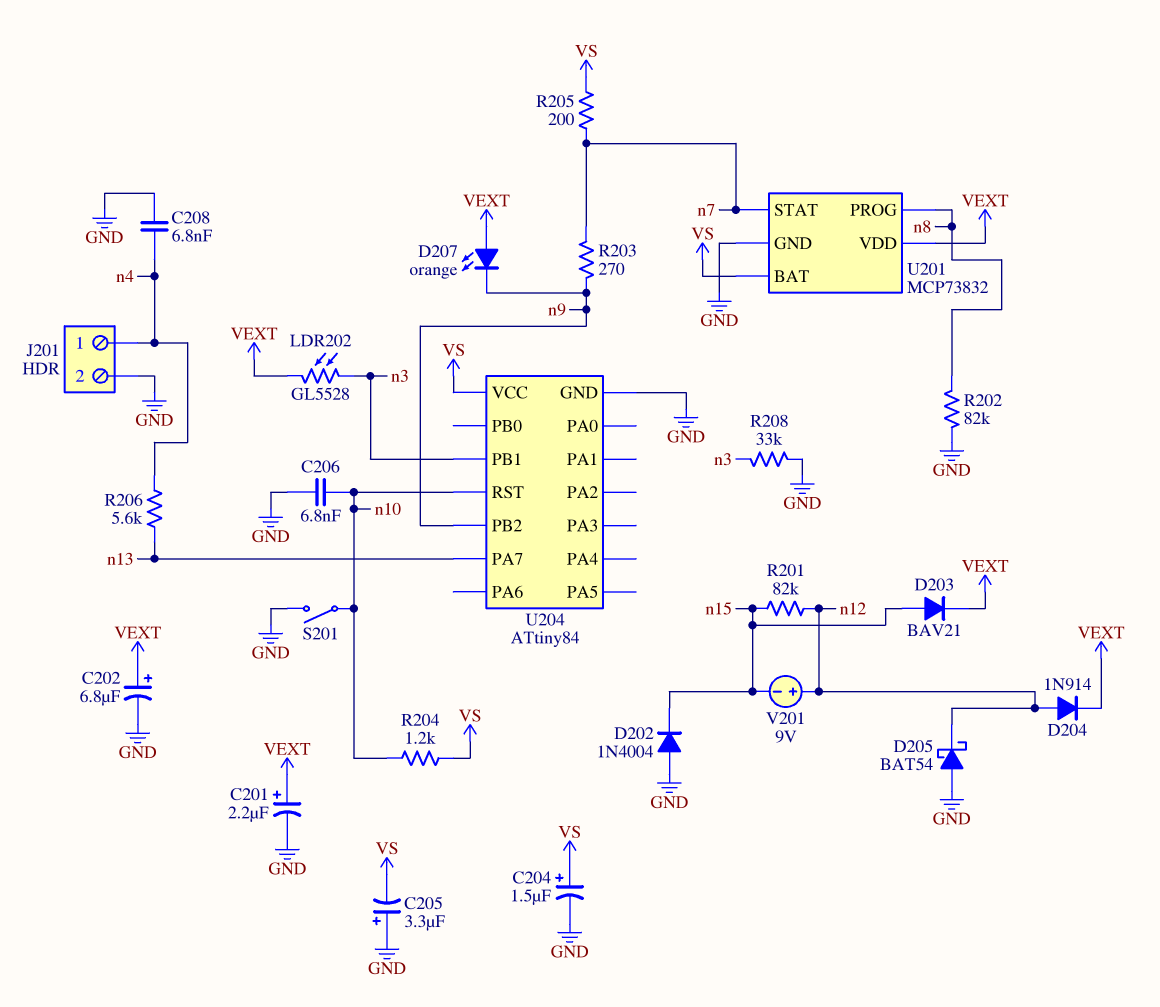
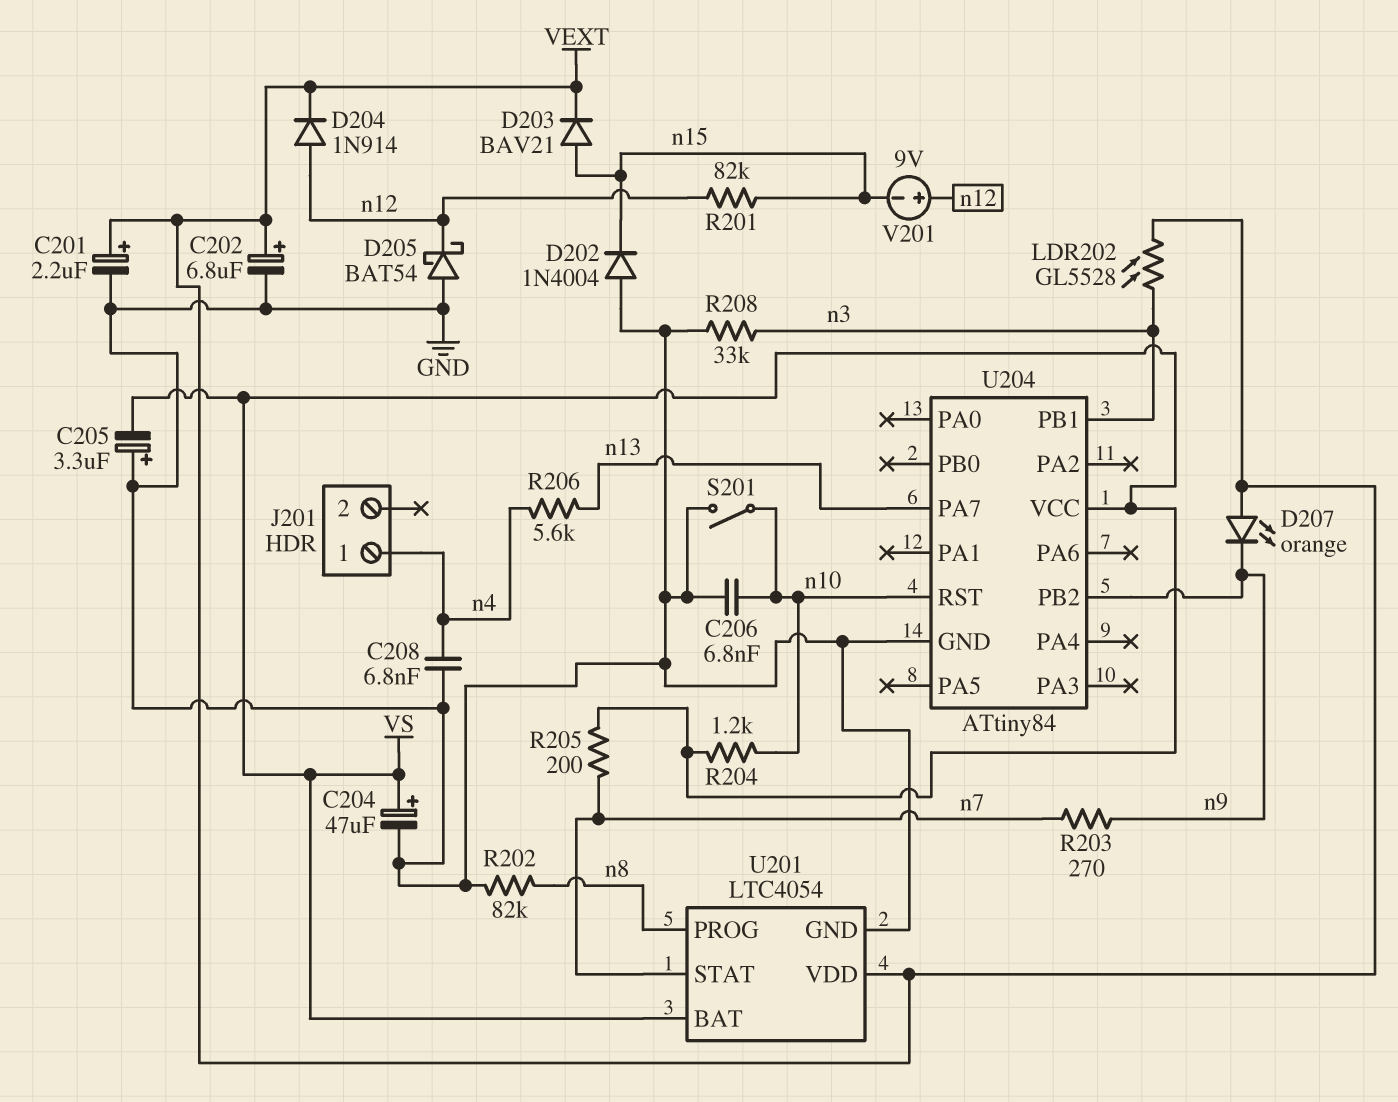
C204: 1.5uF (plus VS, minus GND) -> 47uF (plus VS, minus GND)
J201 pin 2: GND -> none
U201: MCP73832 -> LTC4054

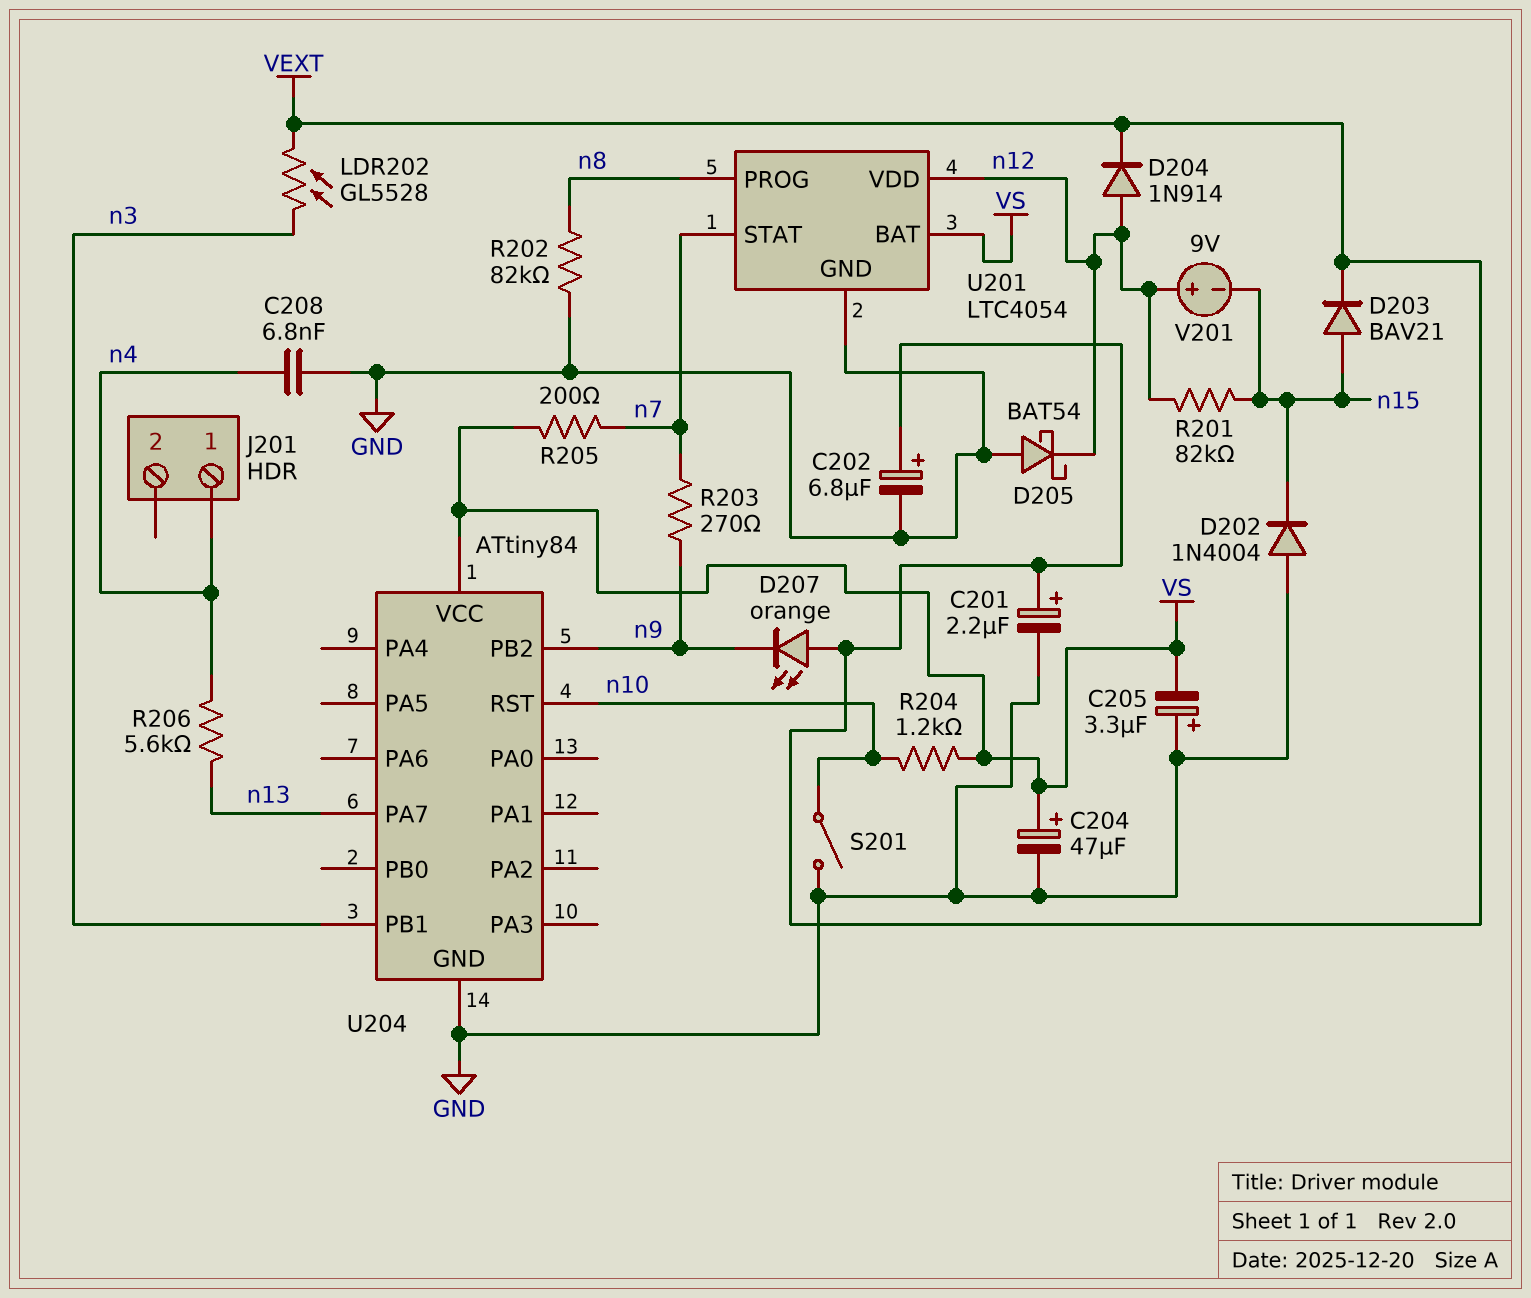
C206: 6.8nF (GND, n10) -> none
R208: 33k (GND, n3) -> none
U201 pin VDD: VEXT -> n12

